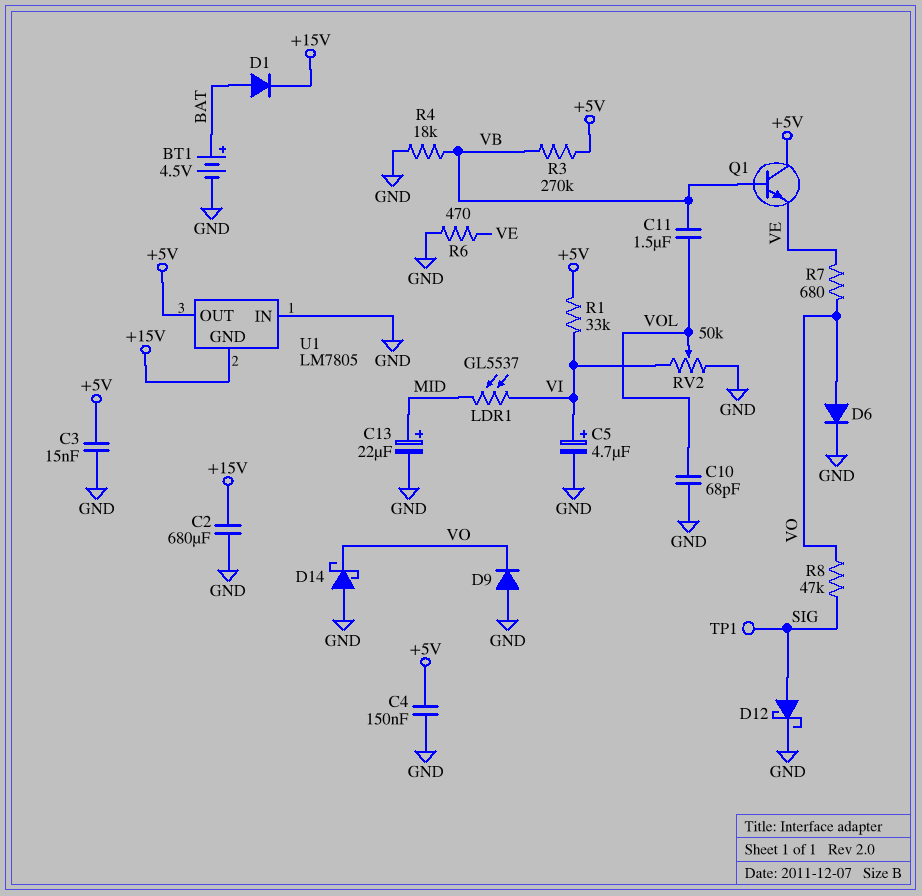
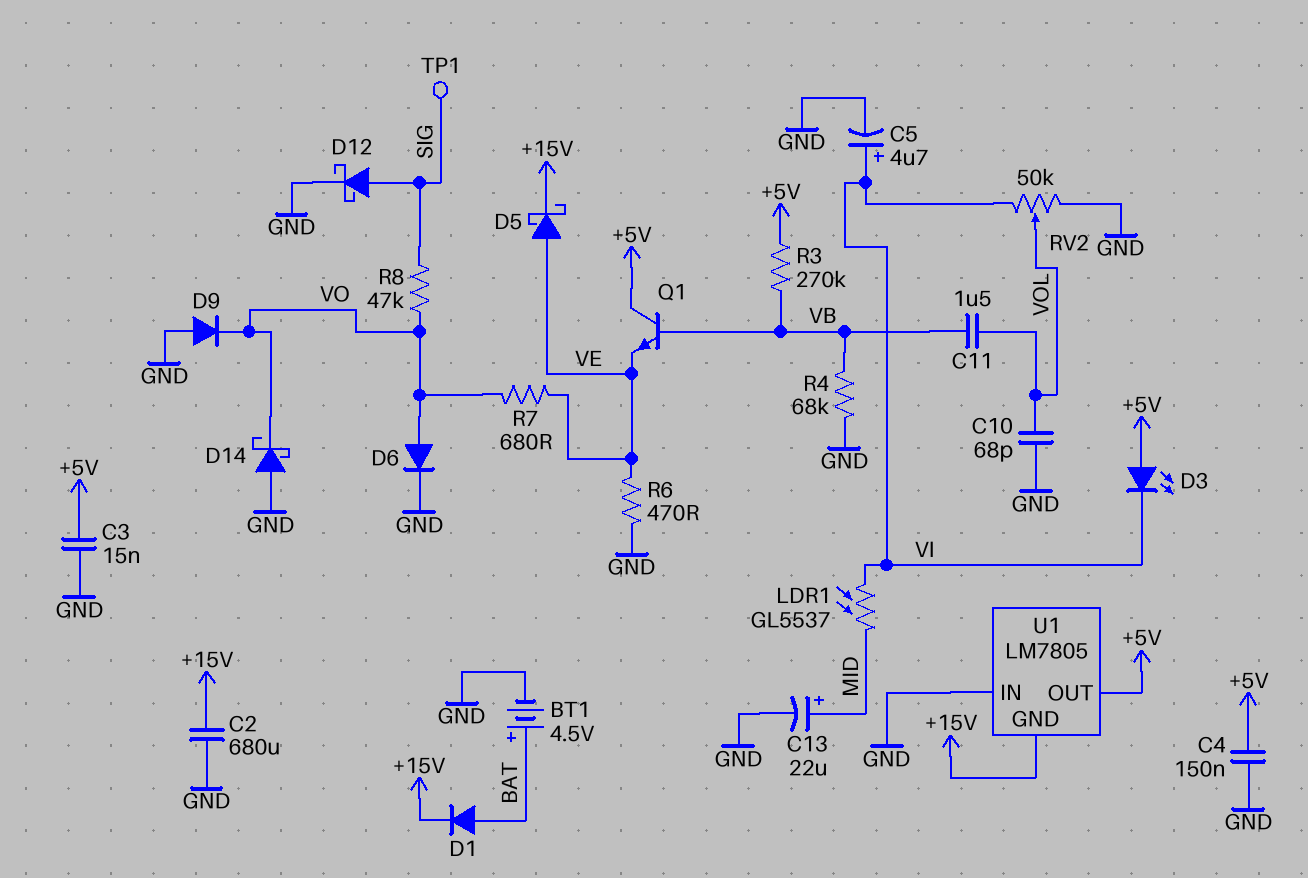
D3: none -> LED (A +5V, K VI)
D5: none -> schottky (A VE, K +15V)
R1: 33k (+5V, VI) -> none
R4: 18k (GND, VB) -> 68k (GND, VB)

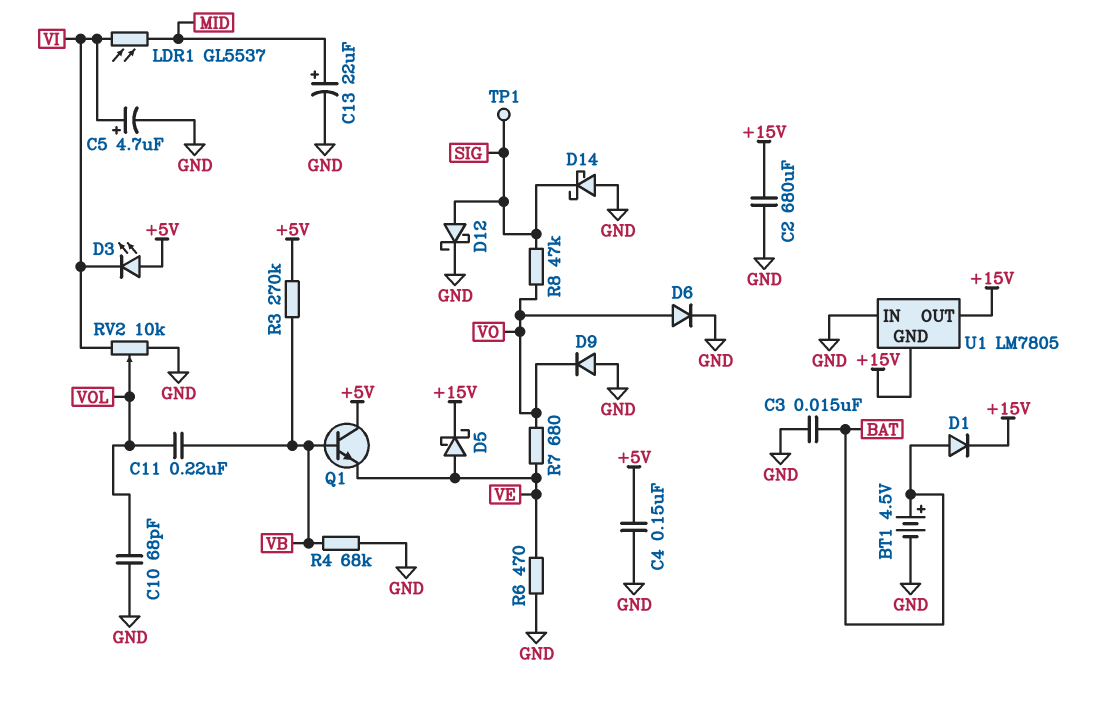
C3: 15nF (+5V, GND) -> 15nF (BAT, GND)
C11: 1.5uF (VB, VOL) -> 220nF (VB, VOL)
D14: schottky (A GND, K VO) -> schottky (A GND, K SIG)
RV2: 50k (GND, VI, wiper VOL) -> 10k (GND, VI, wiper VOL)
U1 pin OUT: +5V -> +15V

